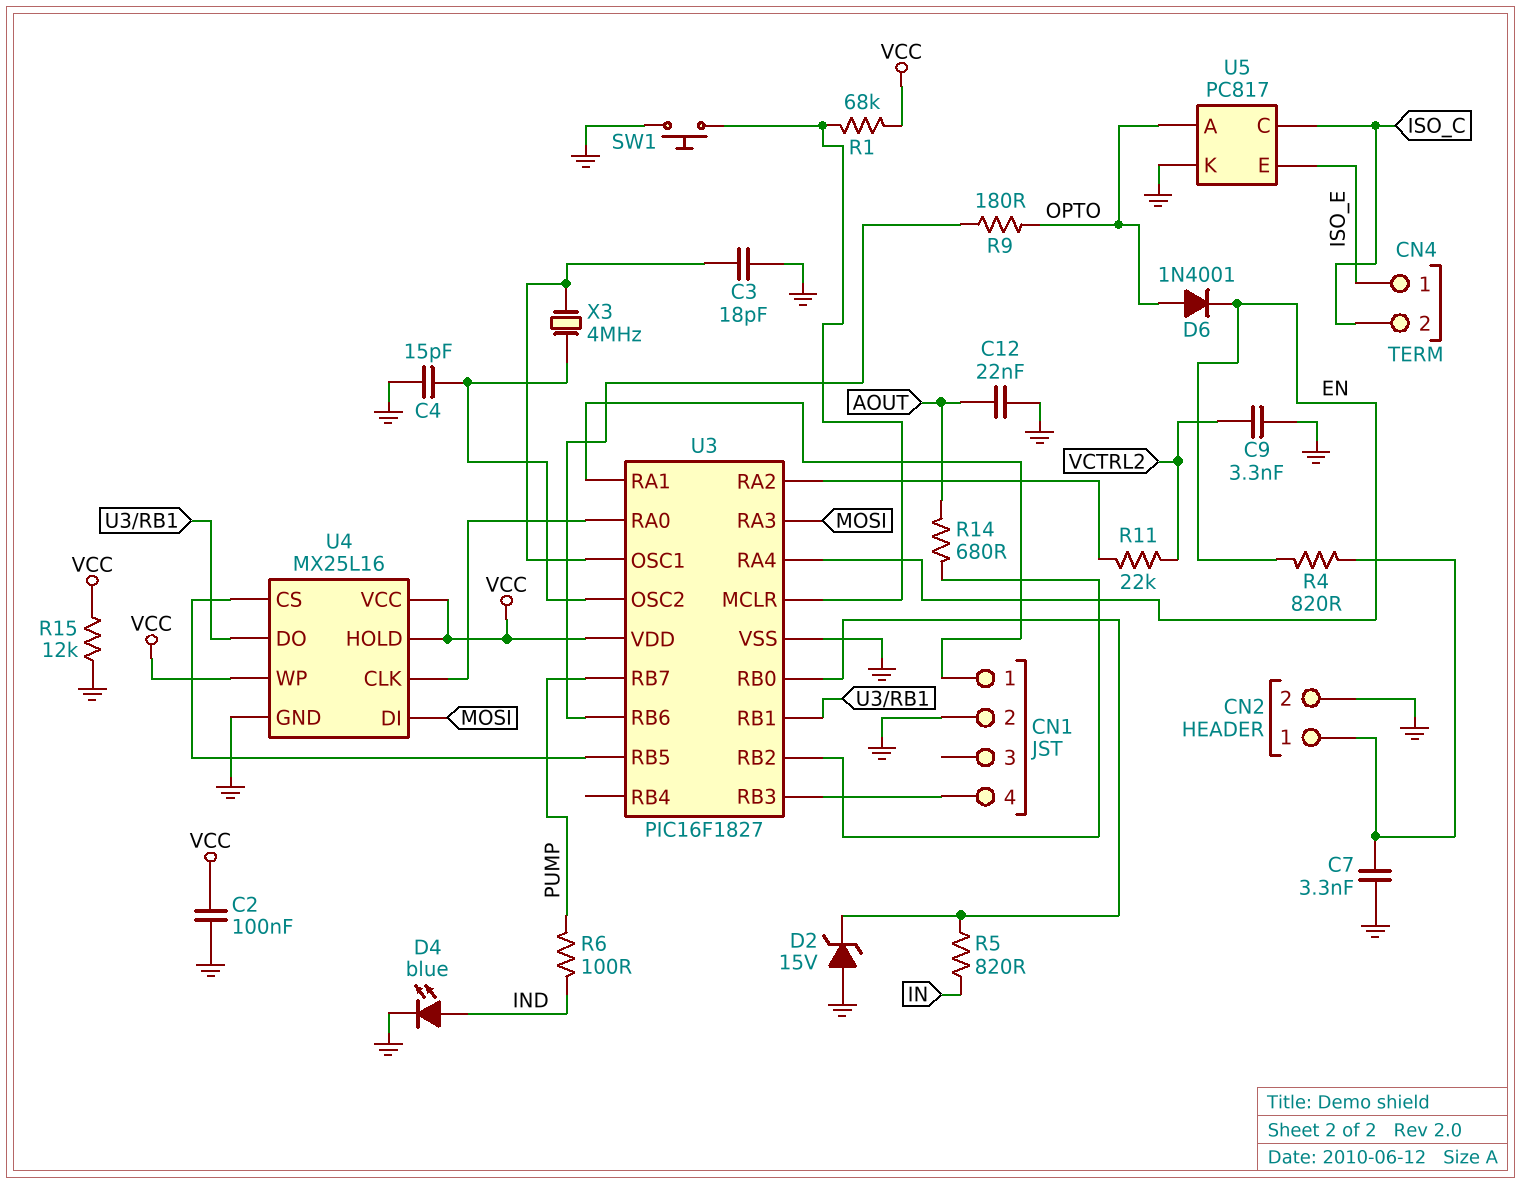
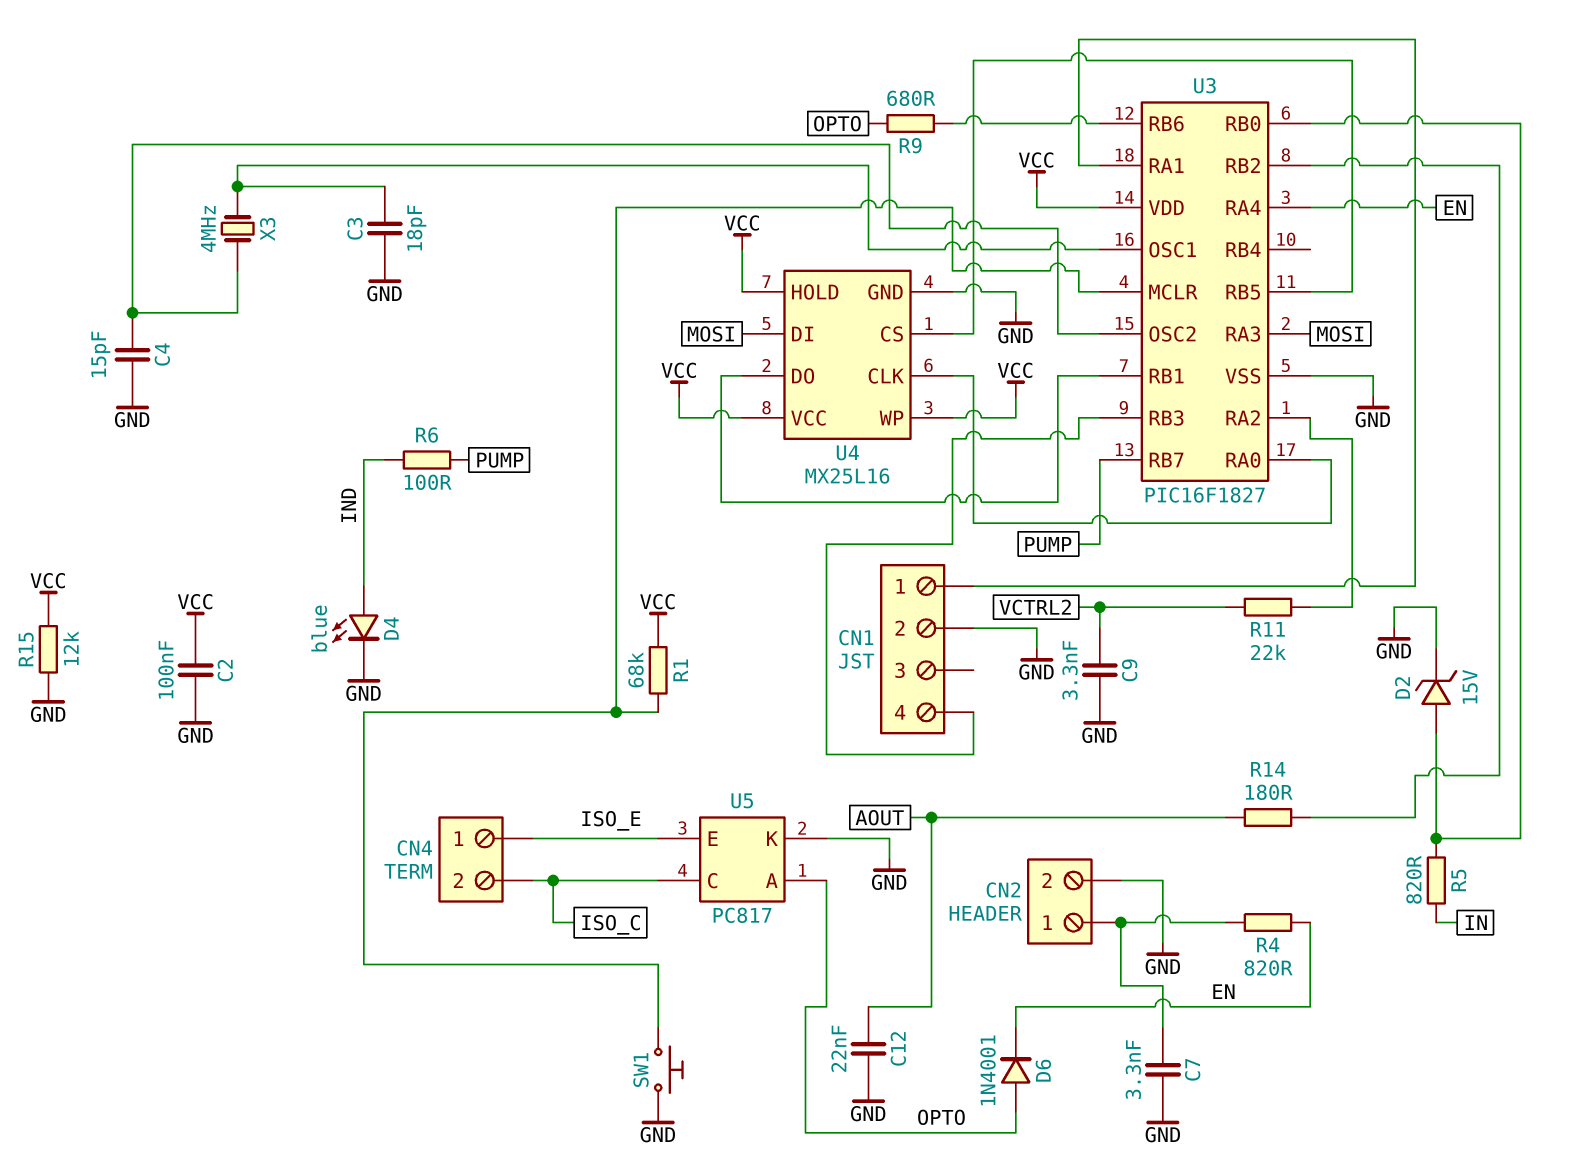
D2: zener 15V (A GND, K U3/RB0) -> zener 15V (A U3/RB0, K GND)
R9: 180 (OPTO, U3/RB6) -> 680 (OPTO, U3/RB6)
R14: 680 (AOUT, U3/RB2) -> 180 (AOUT, U3/RB2)

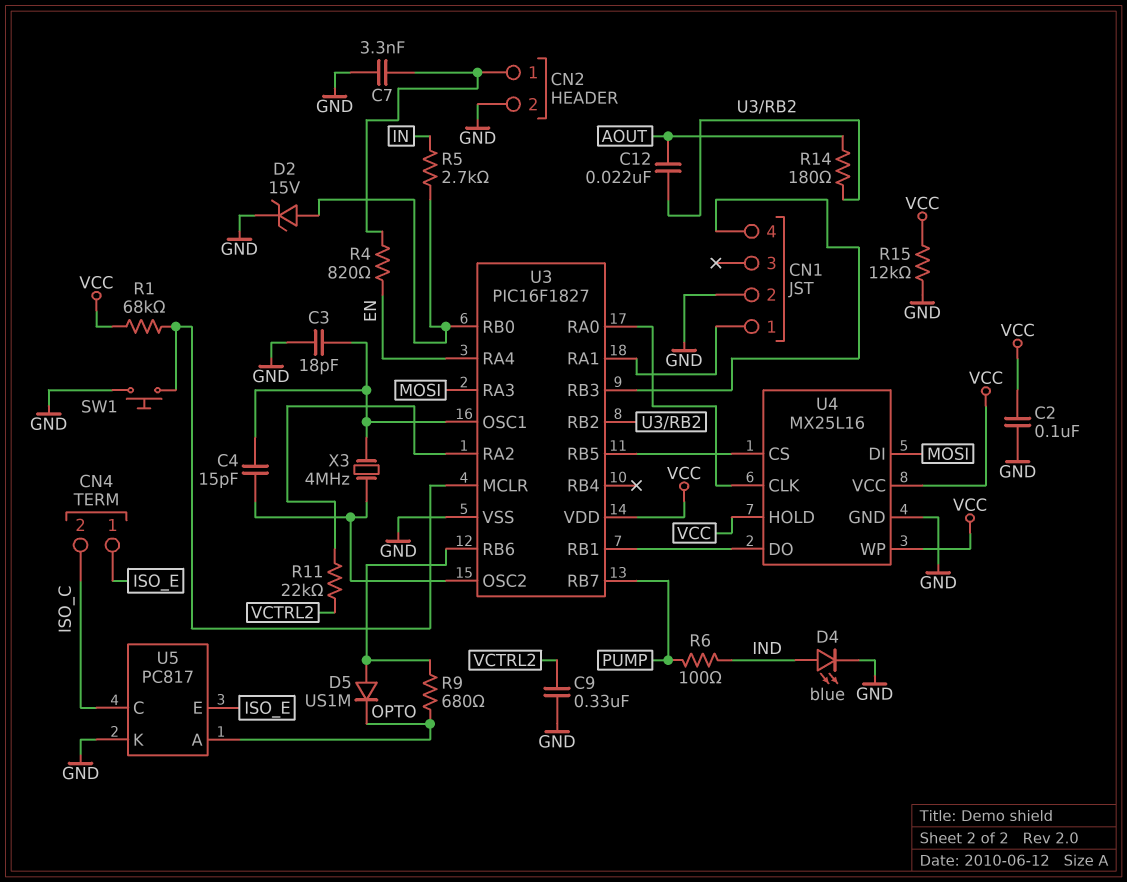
C4: 15pF (GND, U3/OSC2) -> 15pF (U3/OSC1, U3/OSC2)
C9: 3.3nF (GND, VCTRL2) -> 330nF (GND, VCTRL2)
C12: 22nF (AOUT, GND) -> 22nF (AOUT, U3/RB2)
D5: none -> diode US1M (A U3/RB6, K OPTO)
D6: diode 1N4001 (A OPTO, K EN) -> none
R5: 820 (IN, U3/RB0) -> 2.7k (IN, U3/RB0)

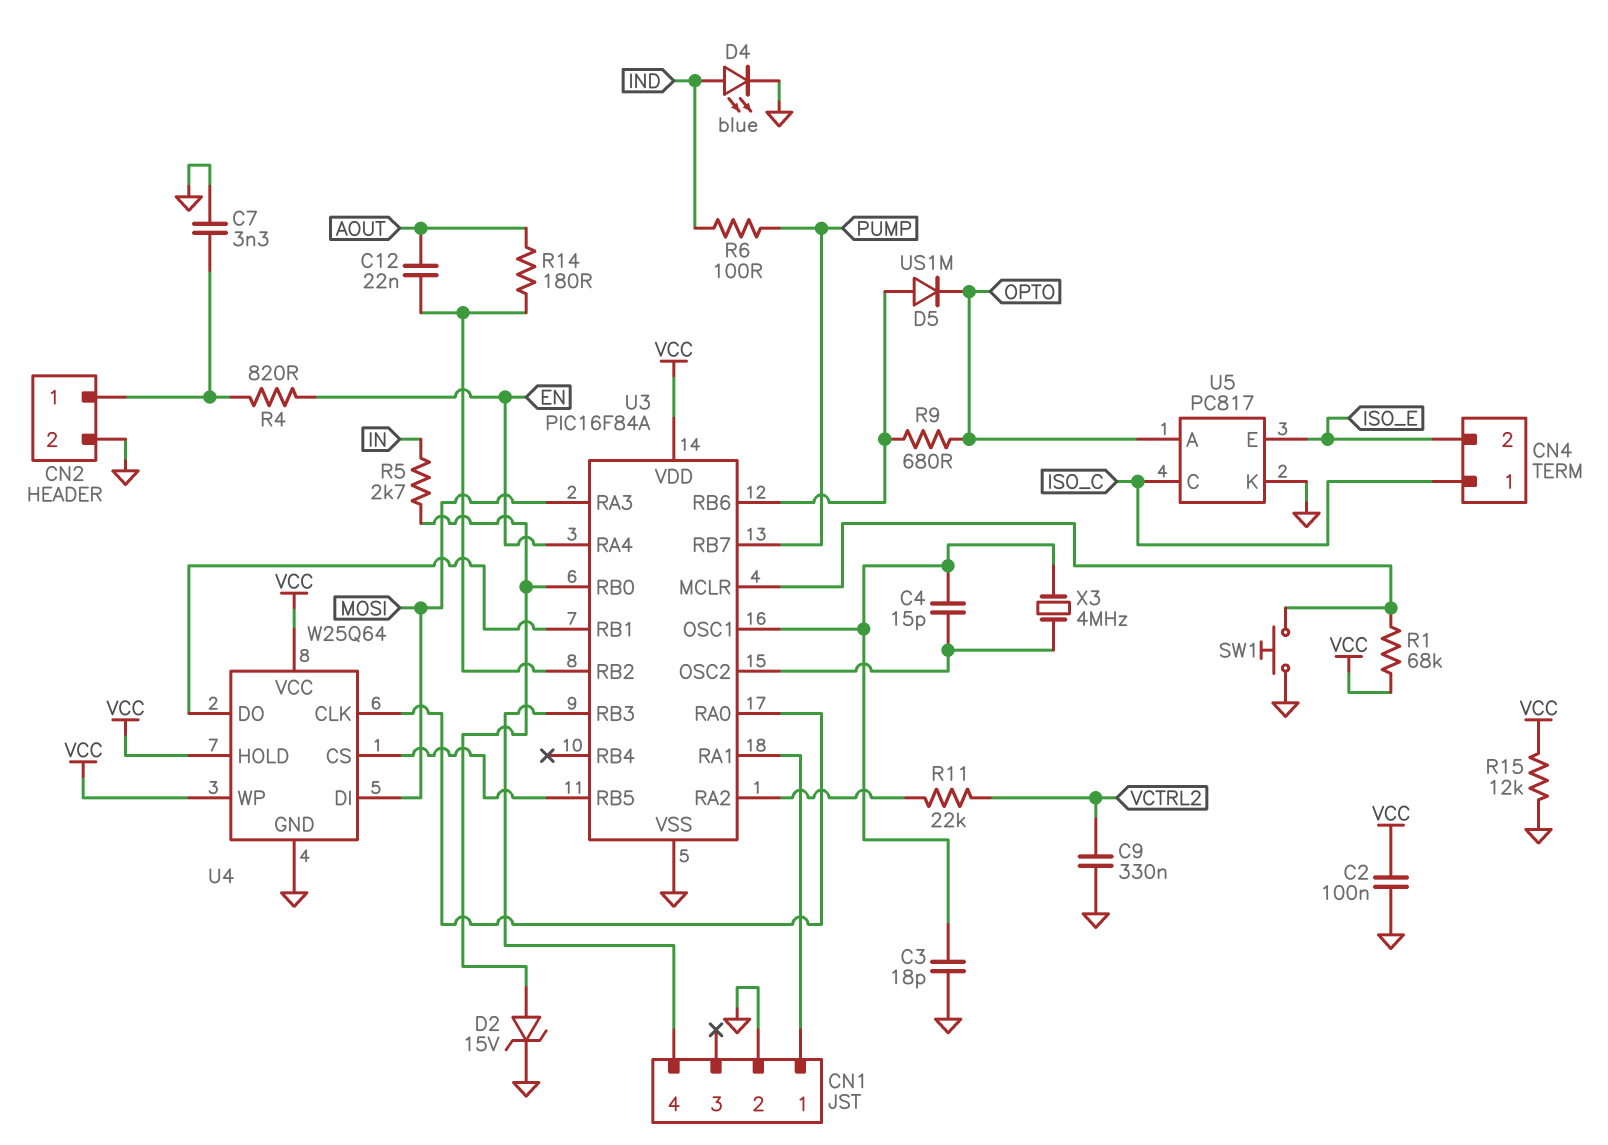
CN4 pin 1: ISO_E -> ISO_C
CN4 pin 2: ISO_C -> ISO_E
U3: PIC16F1827 -> PIC16F84A
U4: MX25L16 -> W25Q64

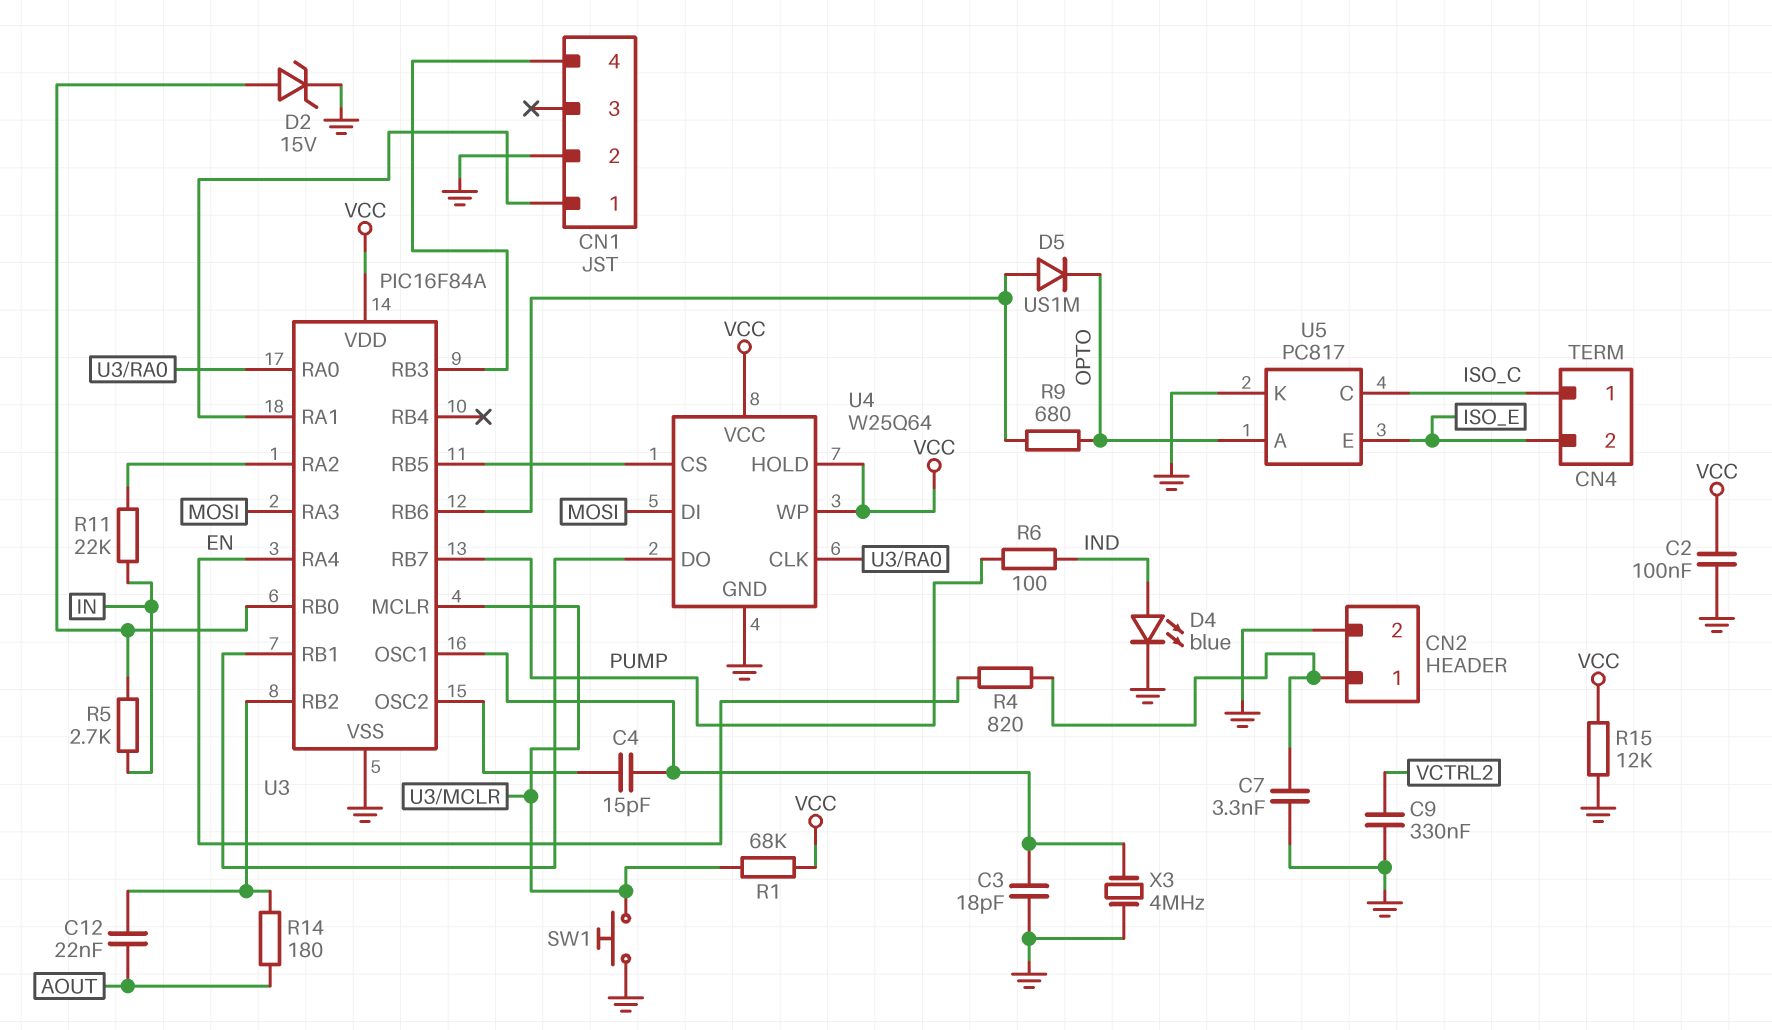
R11: 22k (U3/RA2, VCTRL2) -> 22k (IN, U3/RA2)
X3: 4MHz (U3/OSC1, U3/OSC2) -> 4MHz (GND, U3/OSC1)

